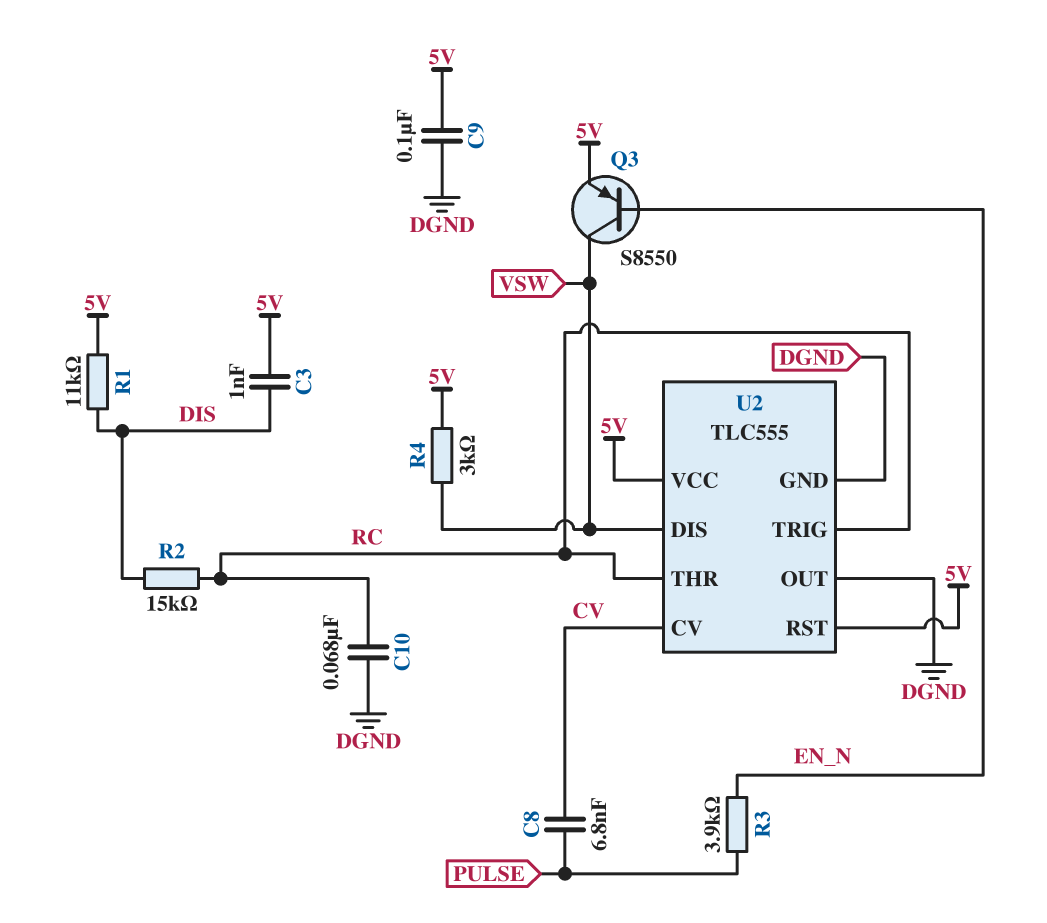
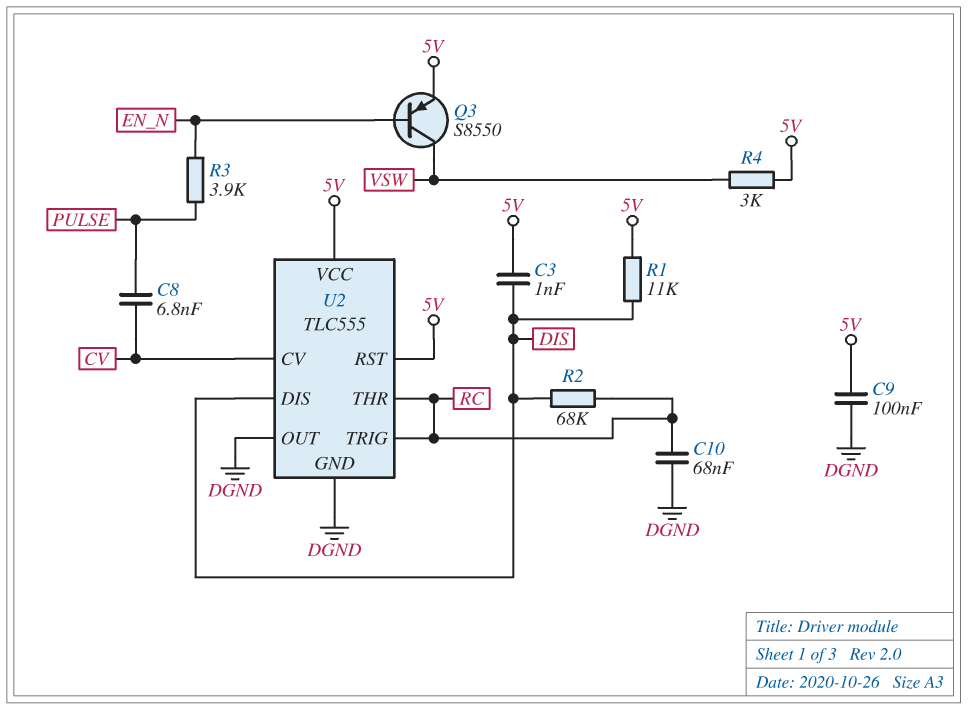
R2: 15k (DIS, RC) -> 68k (DIS, RC)
U2 pin DIS: VSW -> DIS

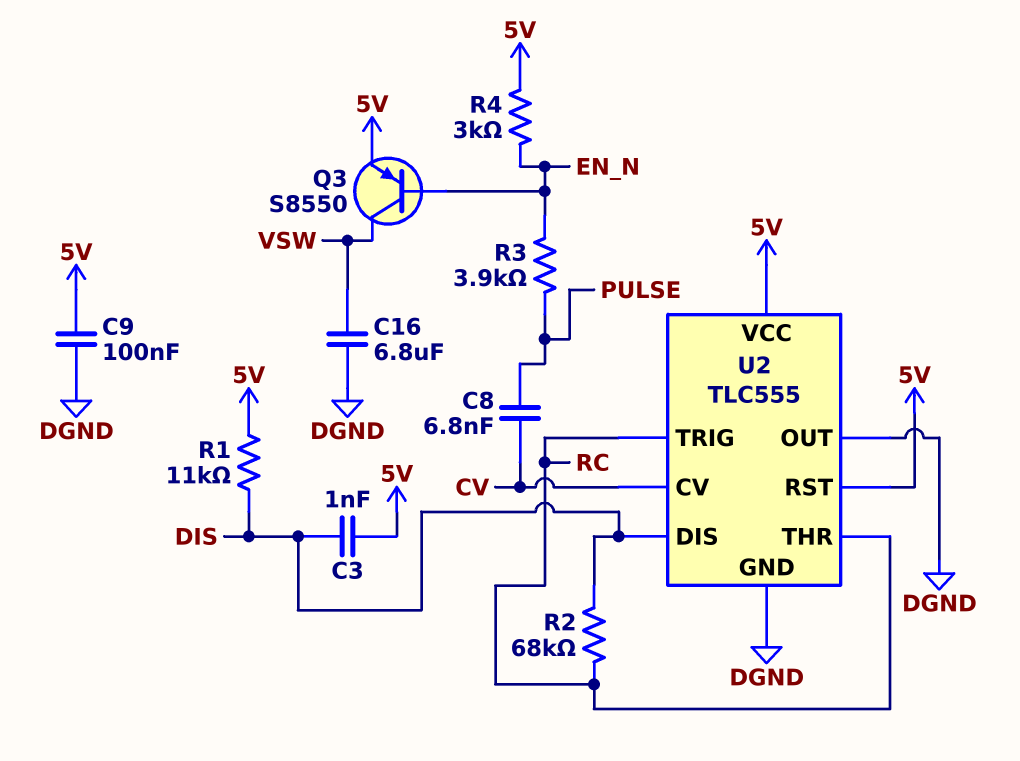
C10: 68nF (DGND, RC) -> none
C16: none -> 6.8uF (DGND, VSW)
R4: 3k (5V, VSW) -> 3k (5V, EN_N)

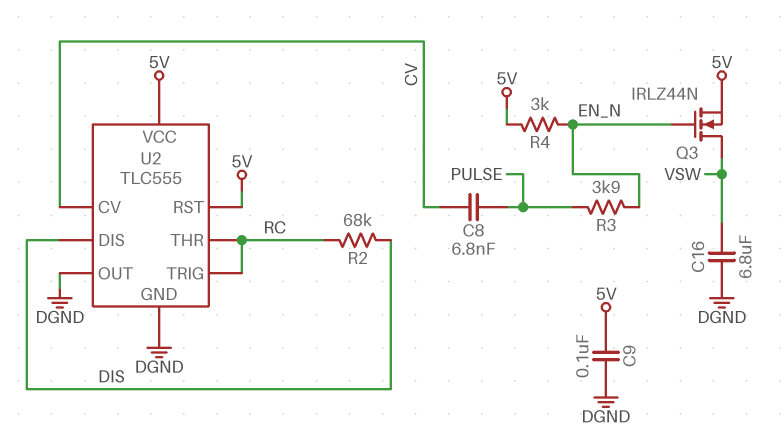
C3: 1nF (5V, DIS) -> none
Q3: PNP S8550 (B EN_N, C VSW, E 5V) -> NMOS IRLZ44N (G EN_N, D VSW, S 5V)
R1: 11k (5V, DIS) -> none

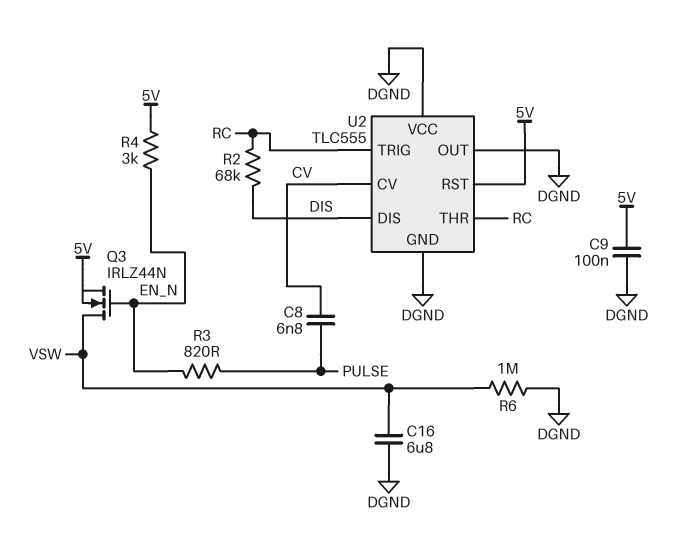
R3: 3.9k (EN_N, PULSE) -> 820 (EN_N, PULSE)
R6: none -> 1M (DGND, VSW)
U2 pin VCC: 5V -> DGND

